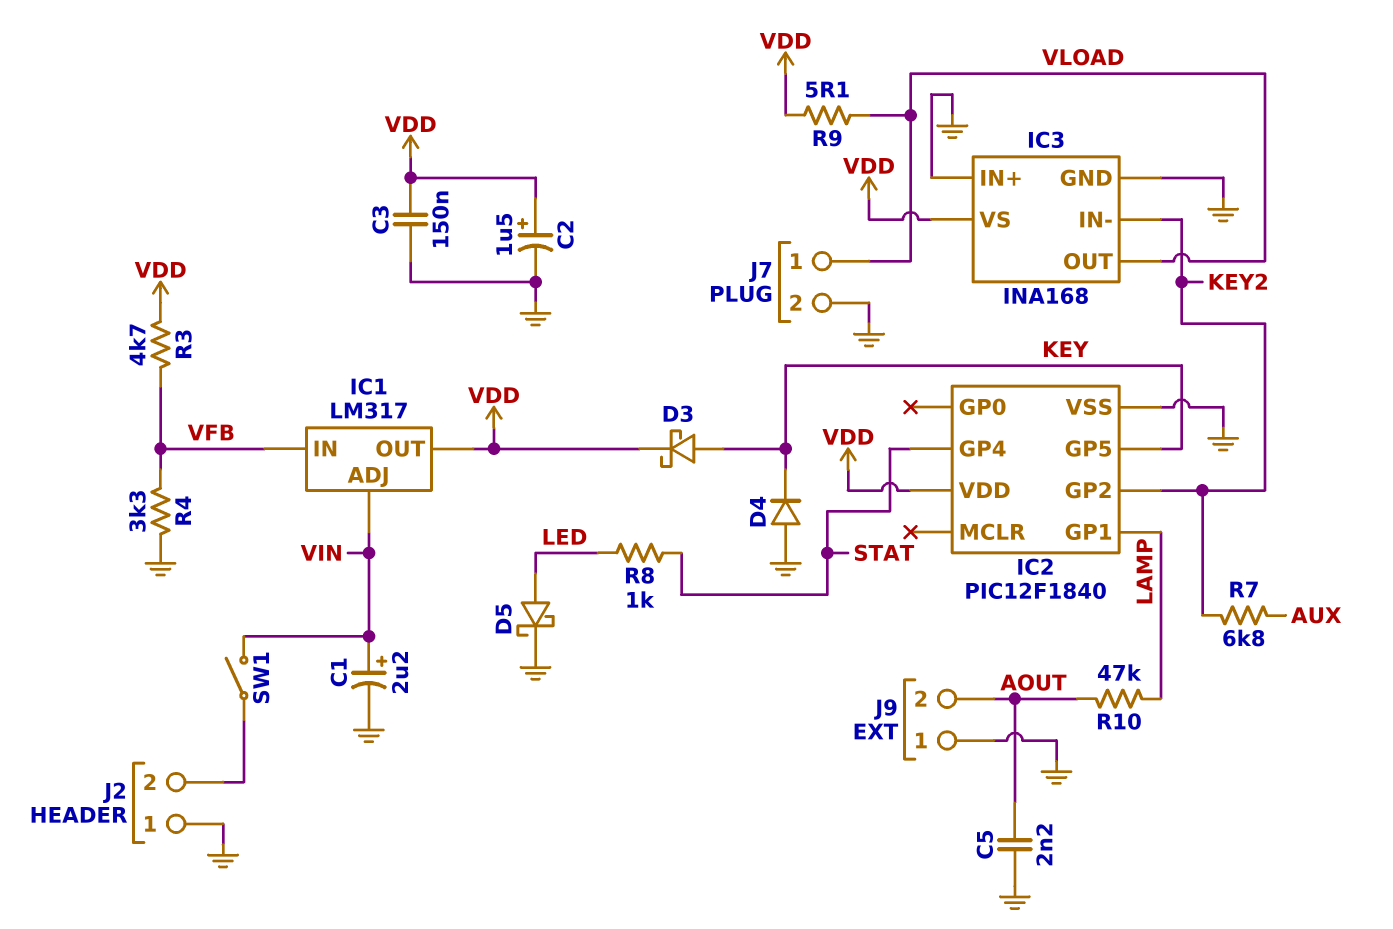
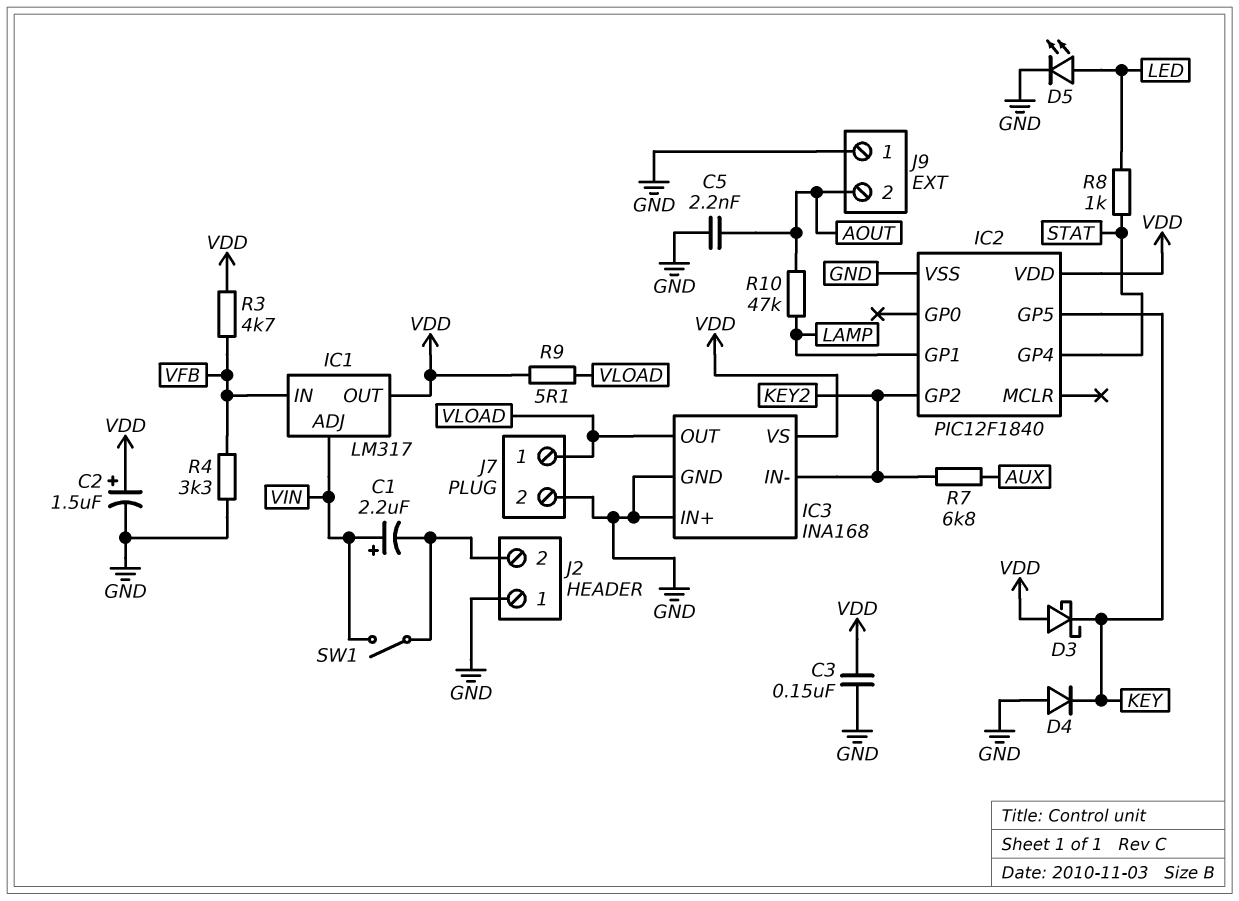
C1: 2.2uF (plus VIN, minus GND) -> 2.2uF (plus VIN, minus J2/2)
D3: schottky (A KEY, K VDD) -> schottky (A VDD, K KEY)
D5: schottky (A LED, K GND) -> LED (A LED, K GND)

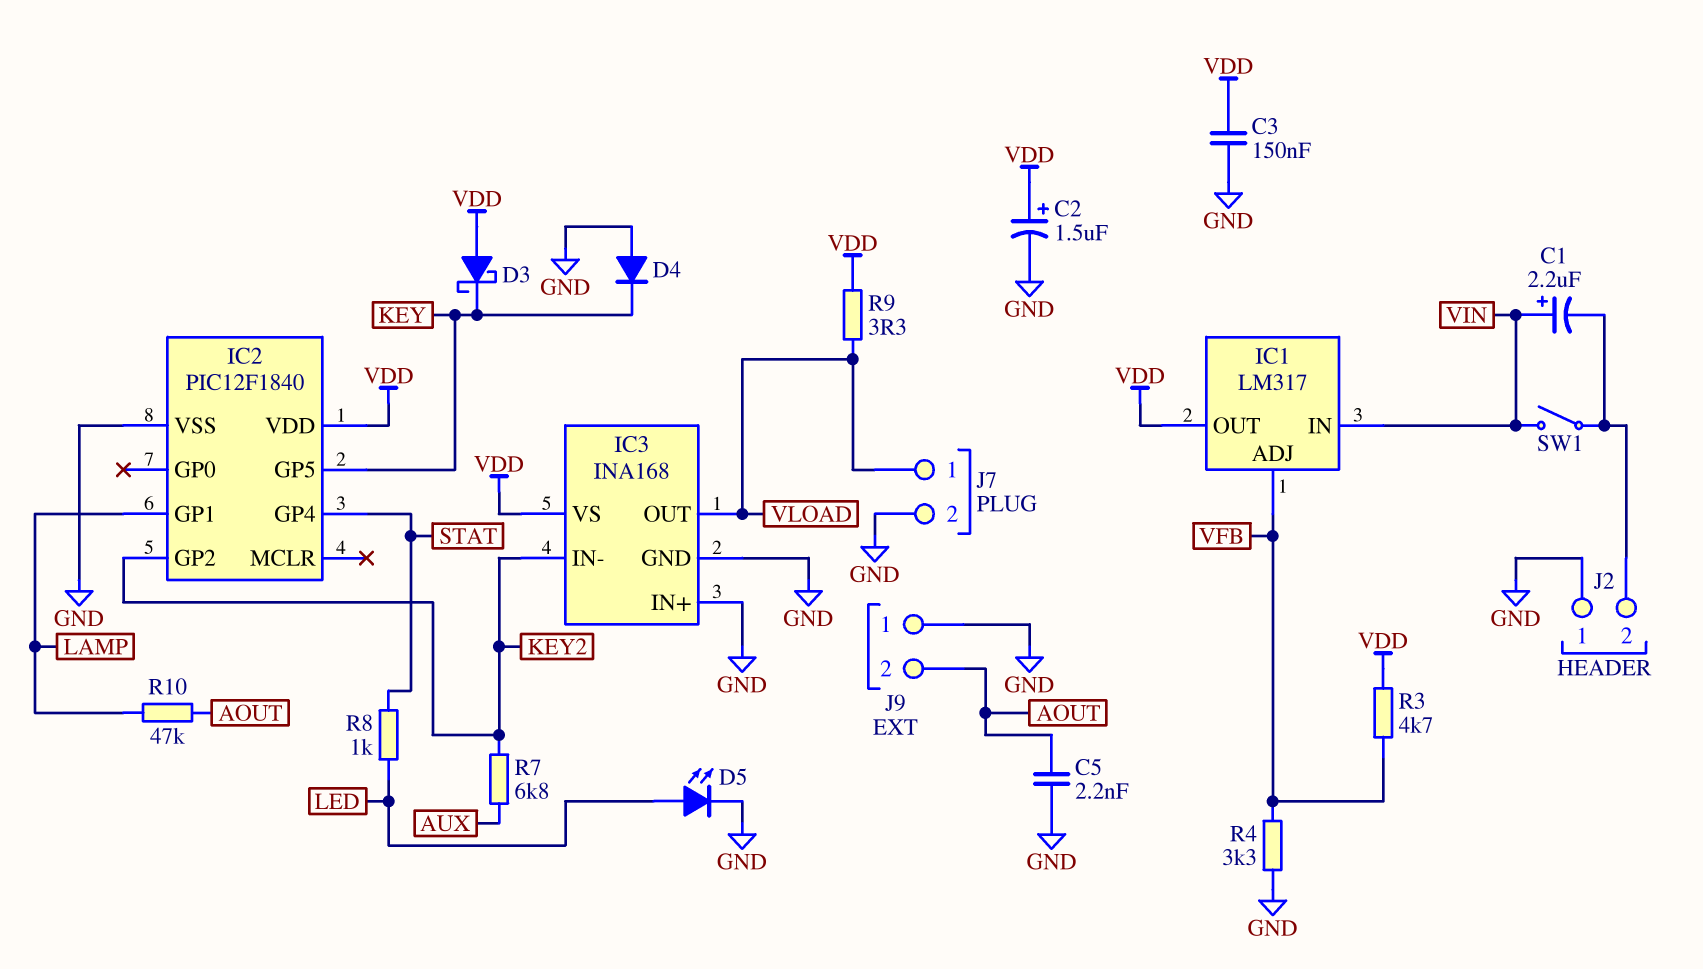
IC1 pin ADJ: VIN -> VFB
IC1 pin IN: VFB -> VIN
R9: 5.1 (VDD, VLOAD) -> 3.3 (VDD, VLOAD)

